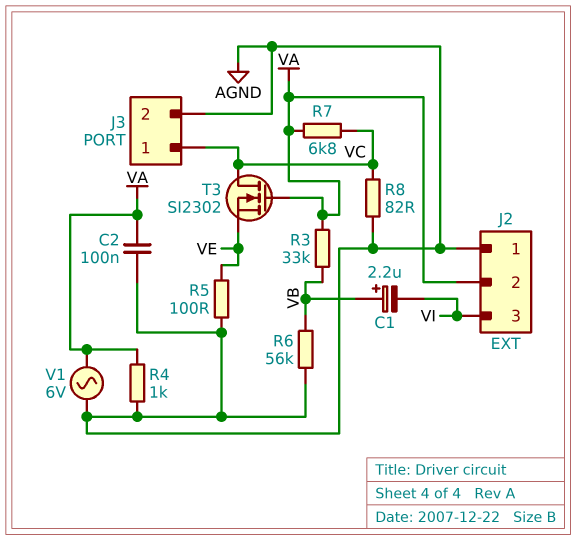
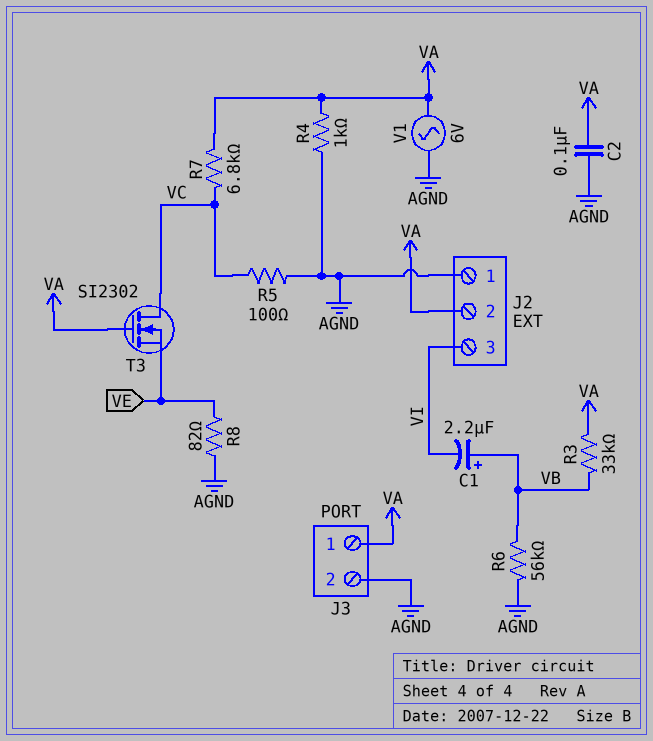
J3 pin 1: VC -> VA
R5: 100 (AGND, VE) -> 100 (AGND, VC)
R8: 82 (AGND, VC) -> 82 (AGND, VE)

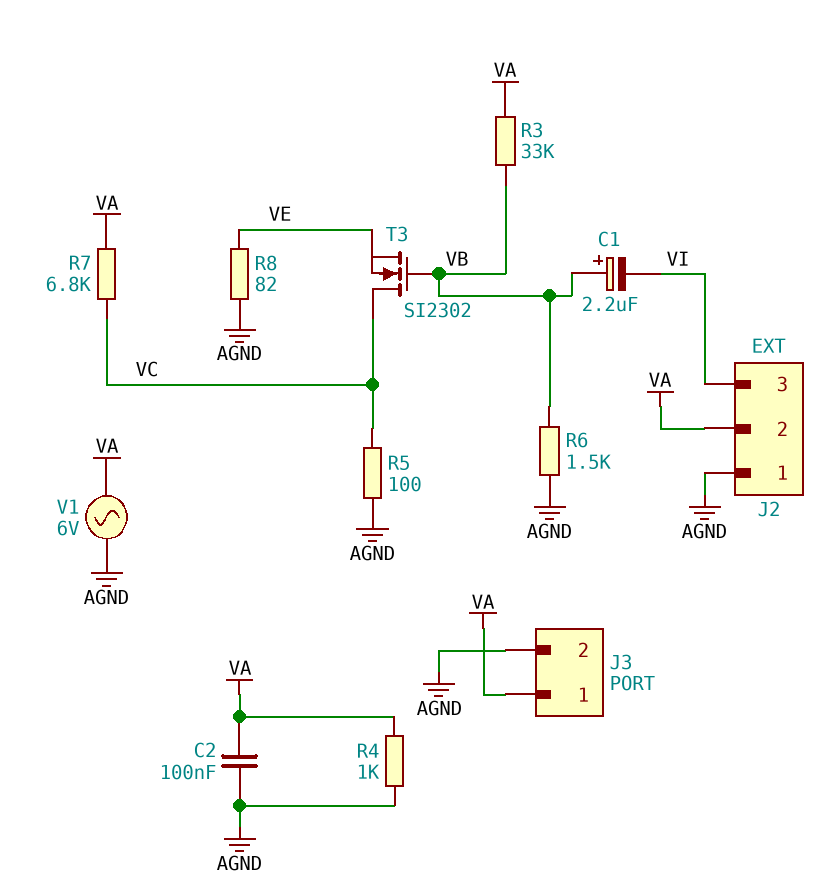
R6: 56k (AGND, VB) -> 1.5k (AGND, VB)
T3: NMOS SI2302 (G VA, D VC, S VE) -> NMOS SI2302 (G VB, D VC, S VE)

